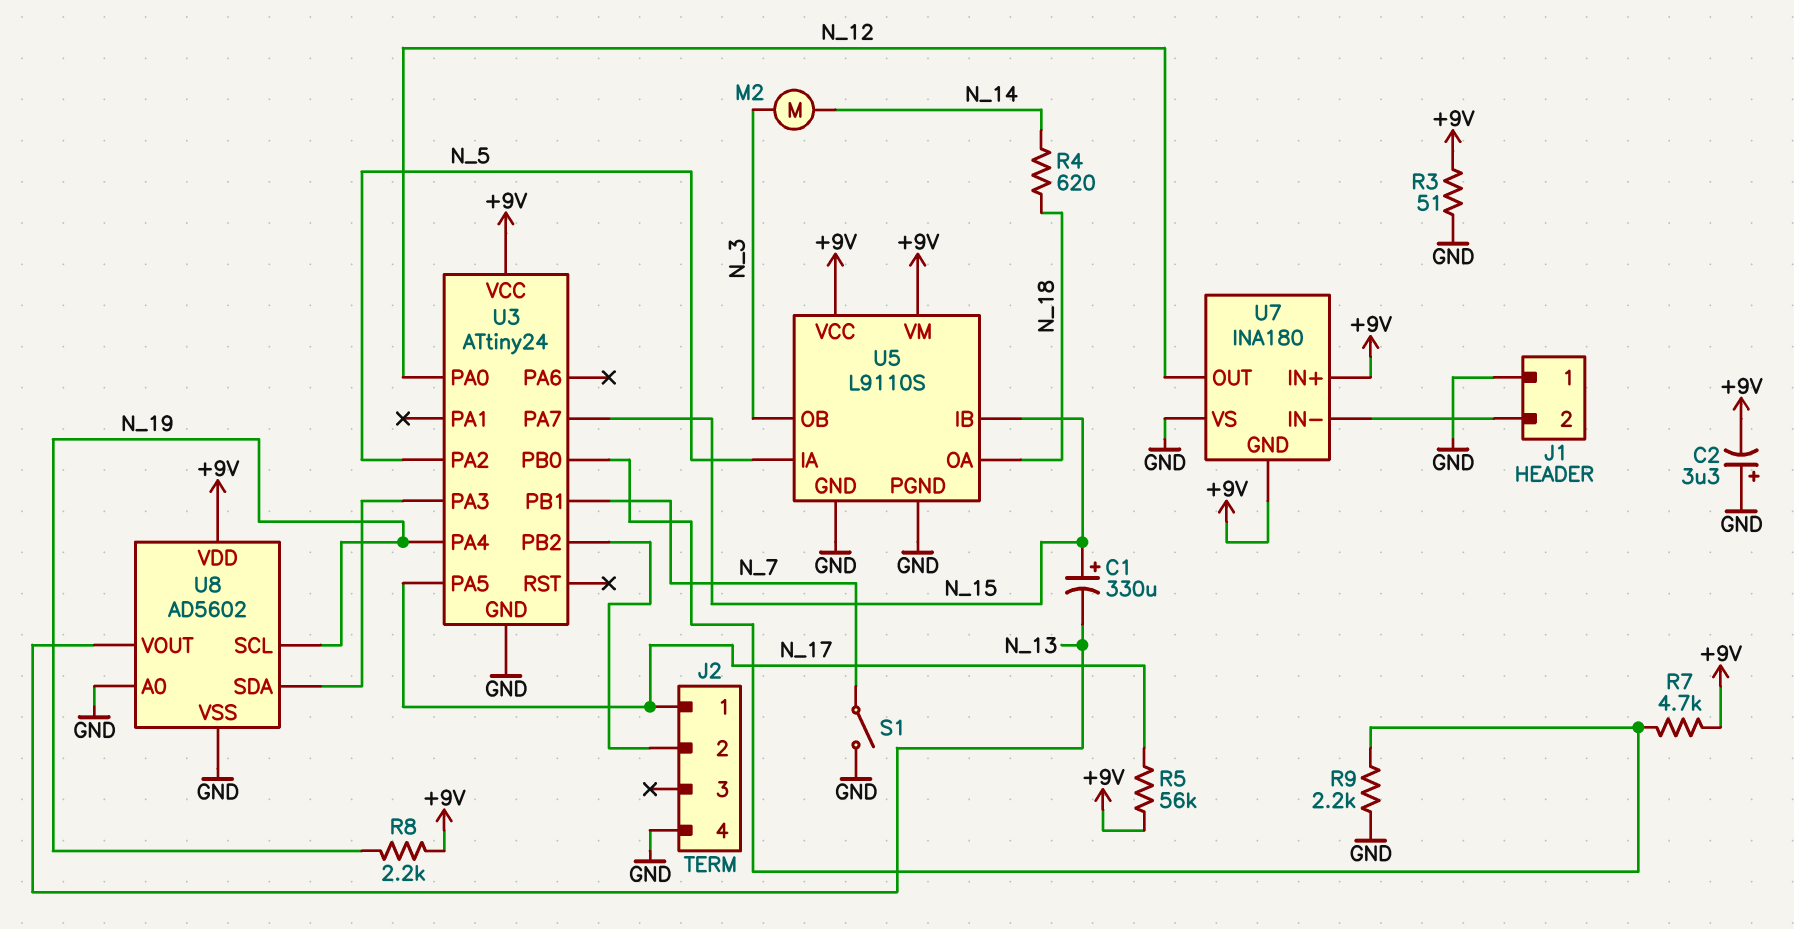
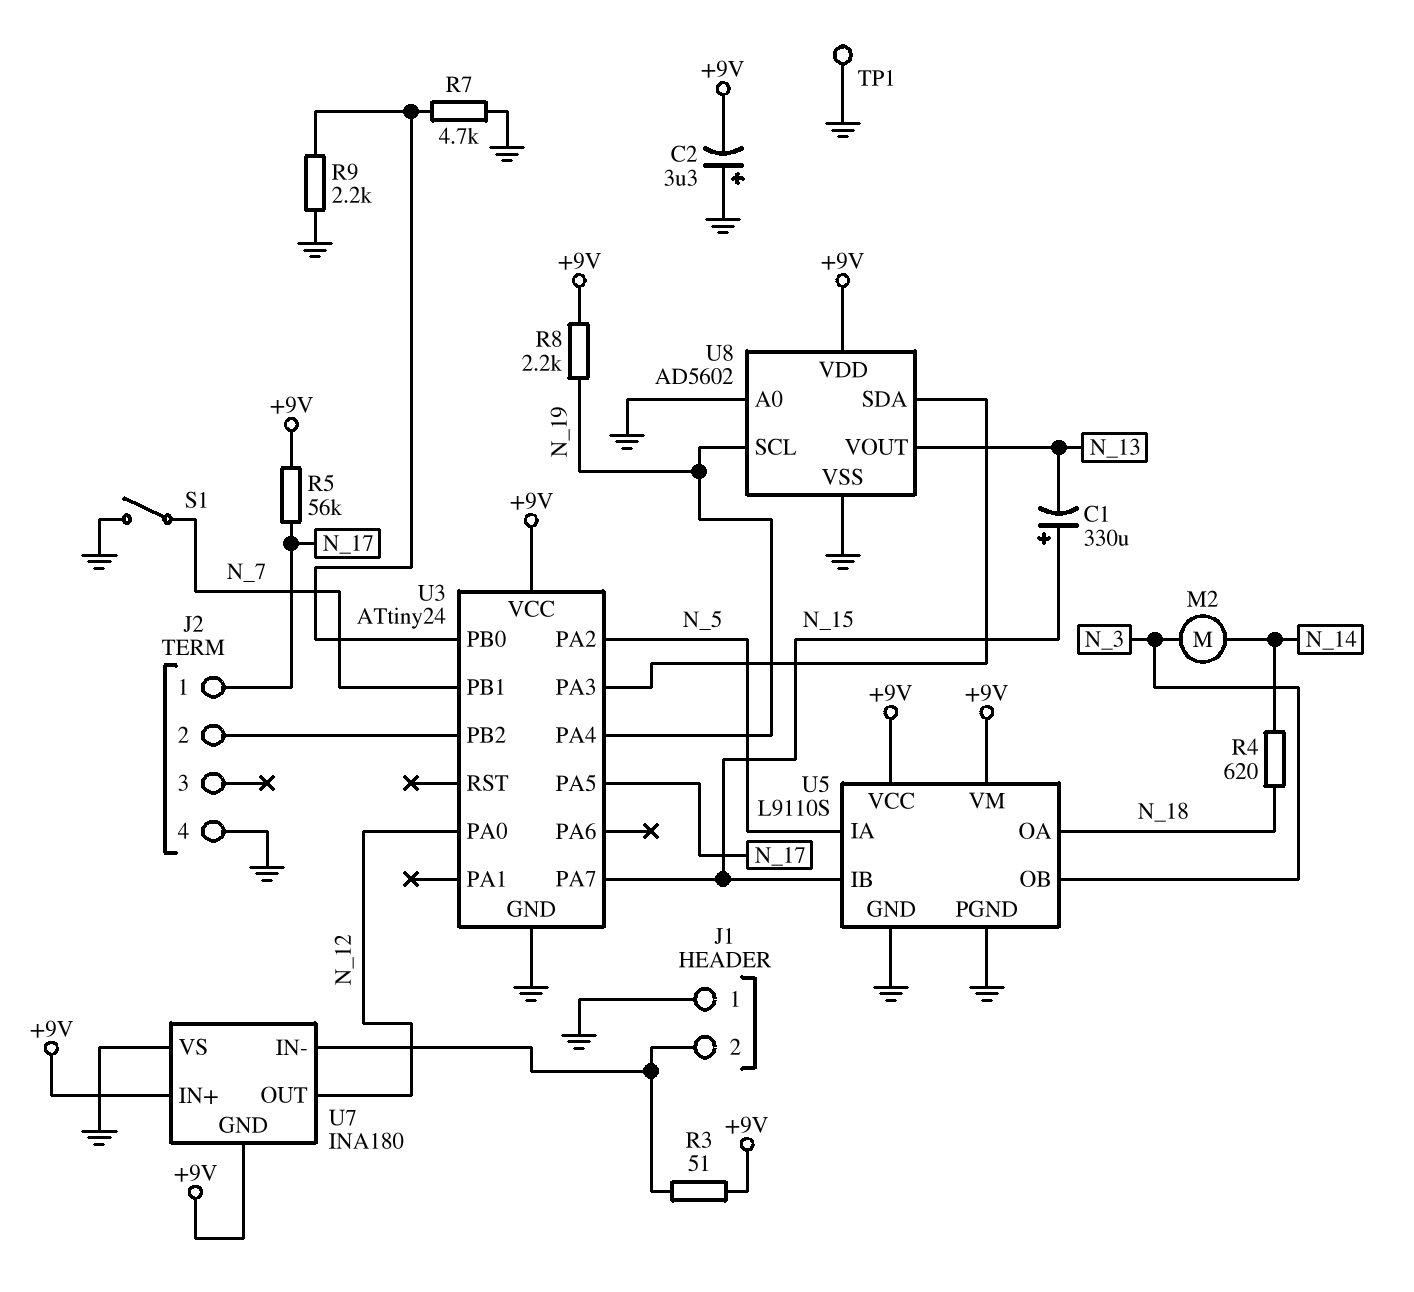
R3: 51 (+9V, GND) -> 51 (+9V, J1/2)
R7: 4.7k (+9V, U3/PB0) -> 4.7k (GND, U3/PB0)
TP1: none -> test point (GND)

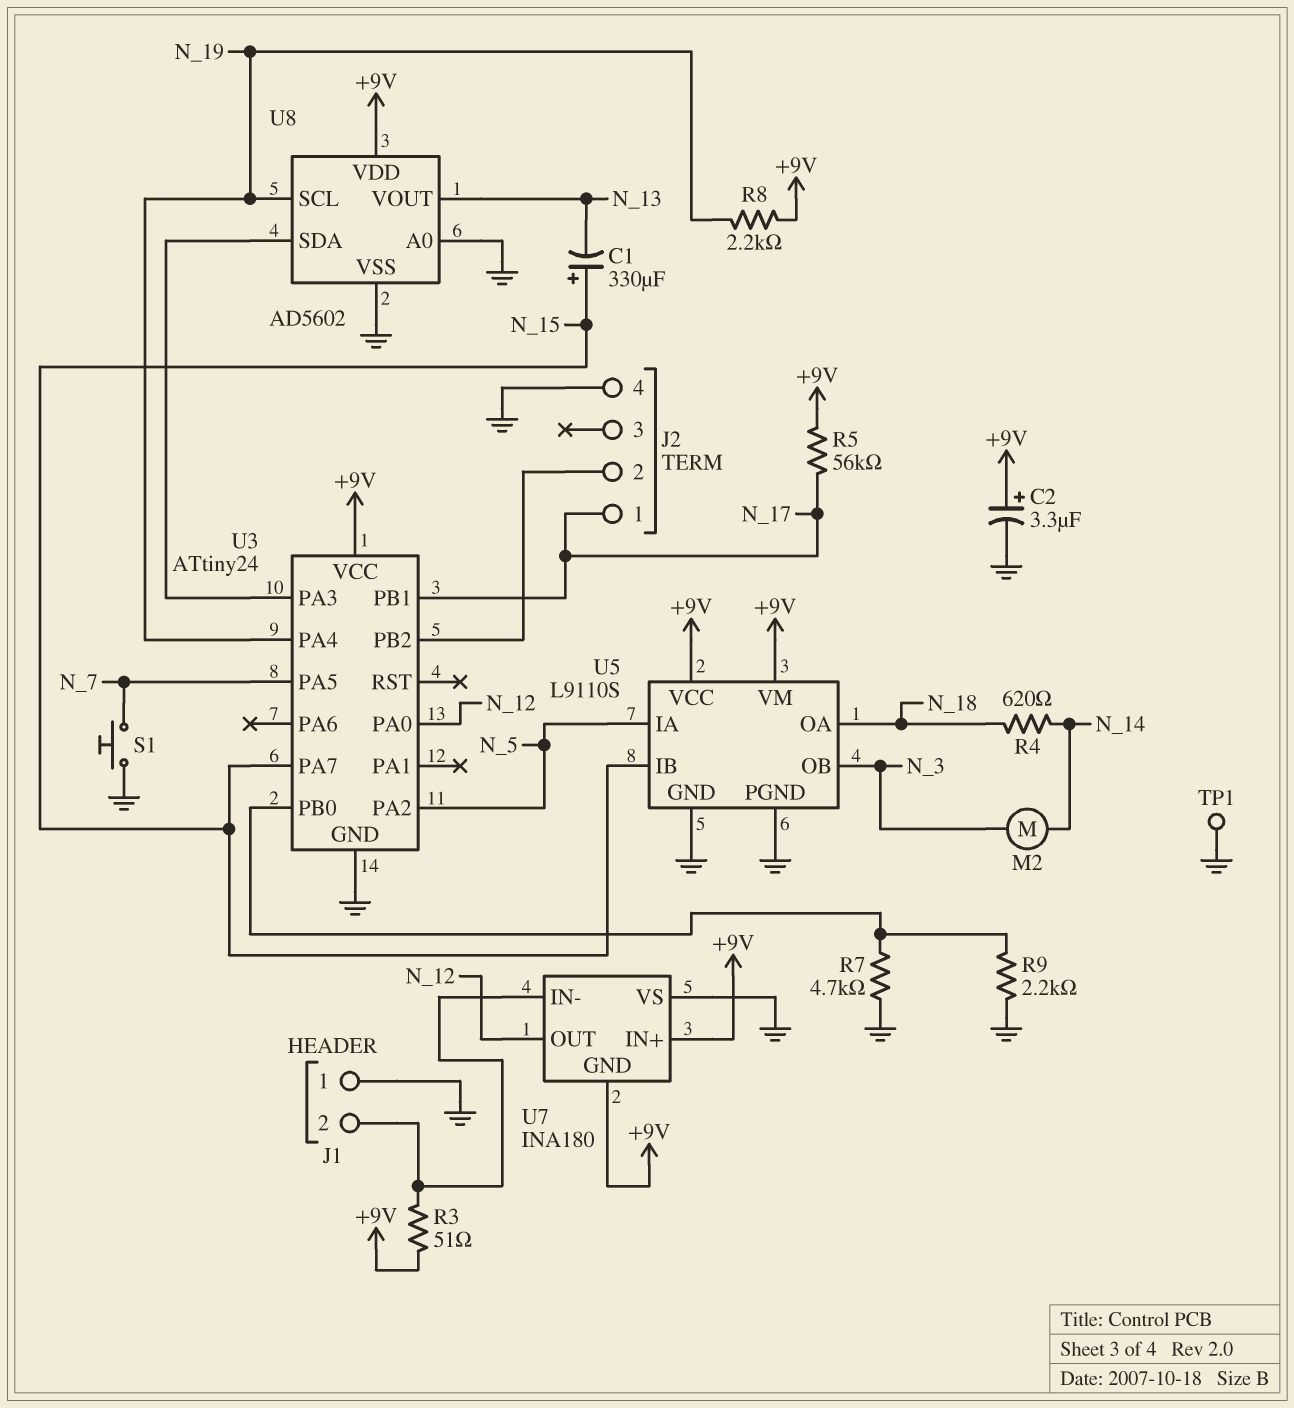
C2: 3.3uF (plus GND, minus +9V) -> 3.3uF (plus +9V, minus GND)
S1: switch (GND, N_7) -> button (GND, N_7)
U3 pin PA5: N_17 -> N_7
U3 pin PB1: N_7 -> N_17

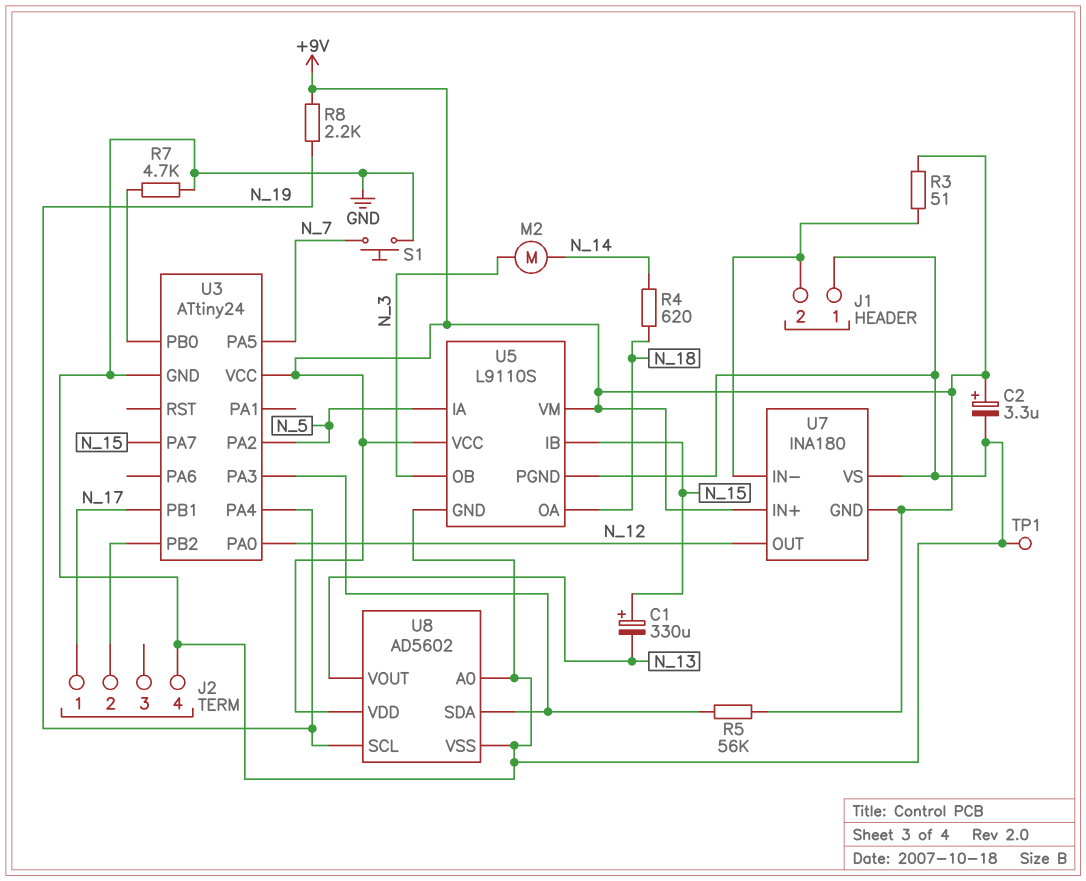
R5: 56k (+9V, N_17) -> 56k (+9V, U3/PA3)
R9: 2.2k (GND, U3/PB0) -> none

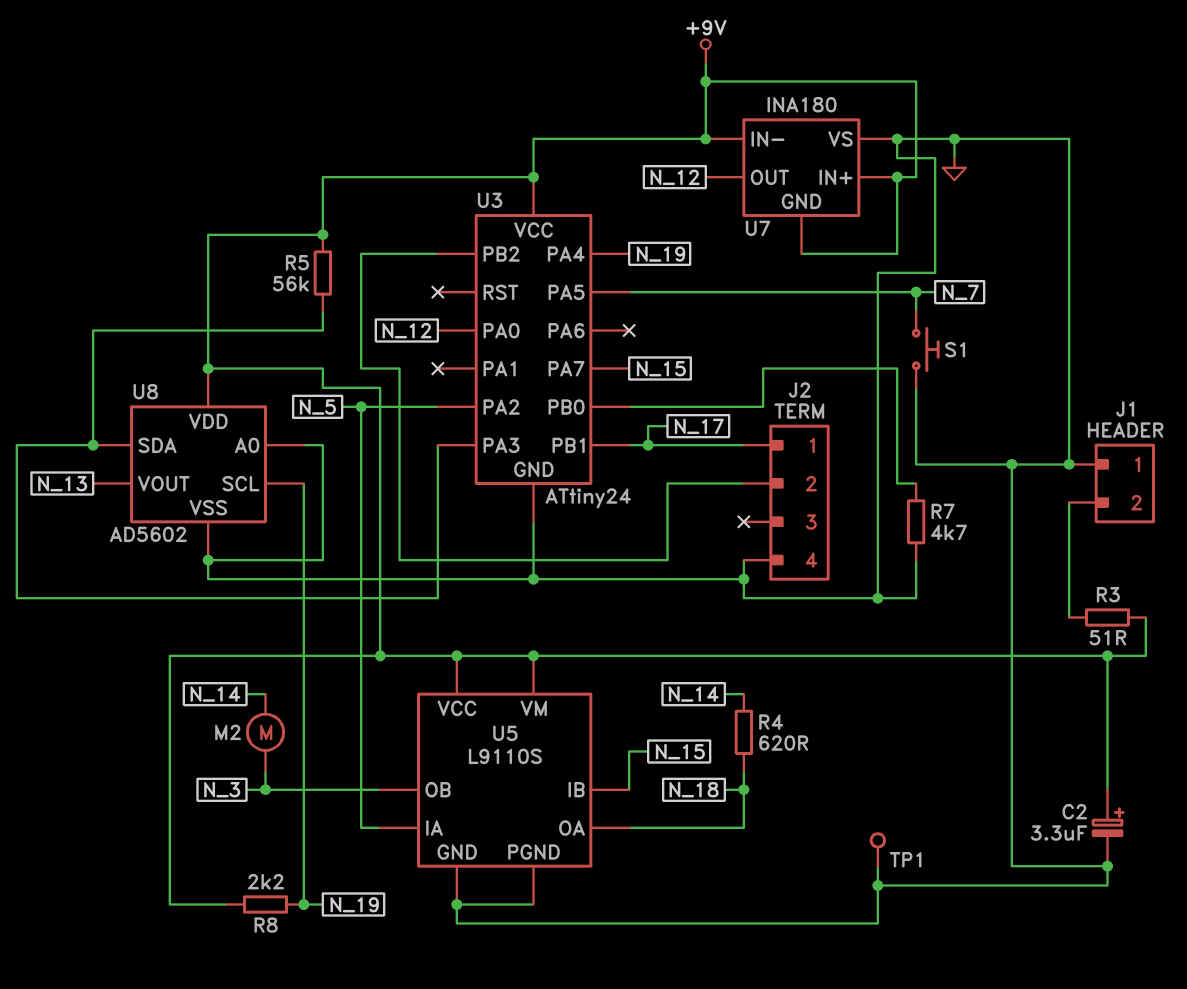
C1: 330uF (plus N_15, minus N_13) -> none
U7 pin IN-: J1/2 -> +9V

